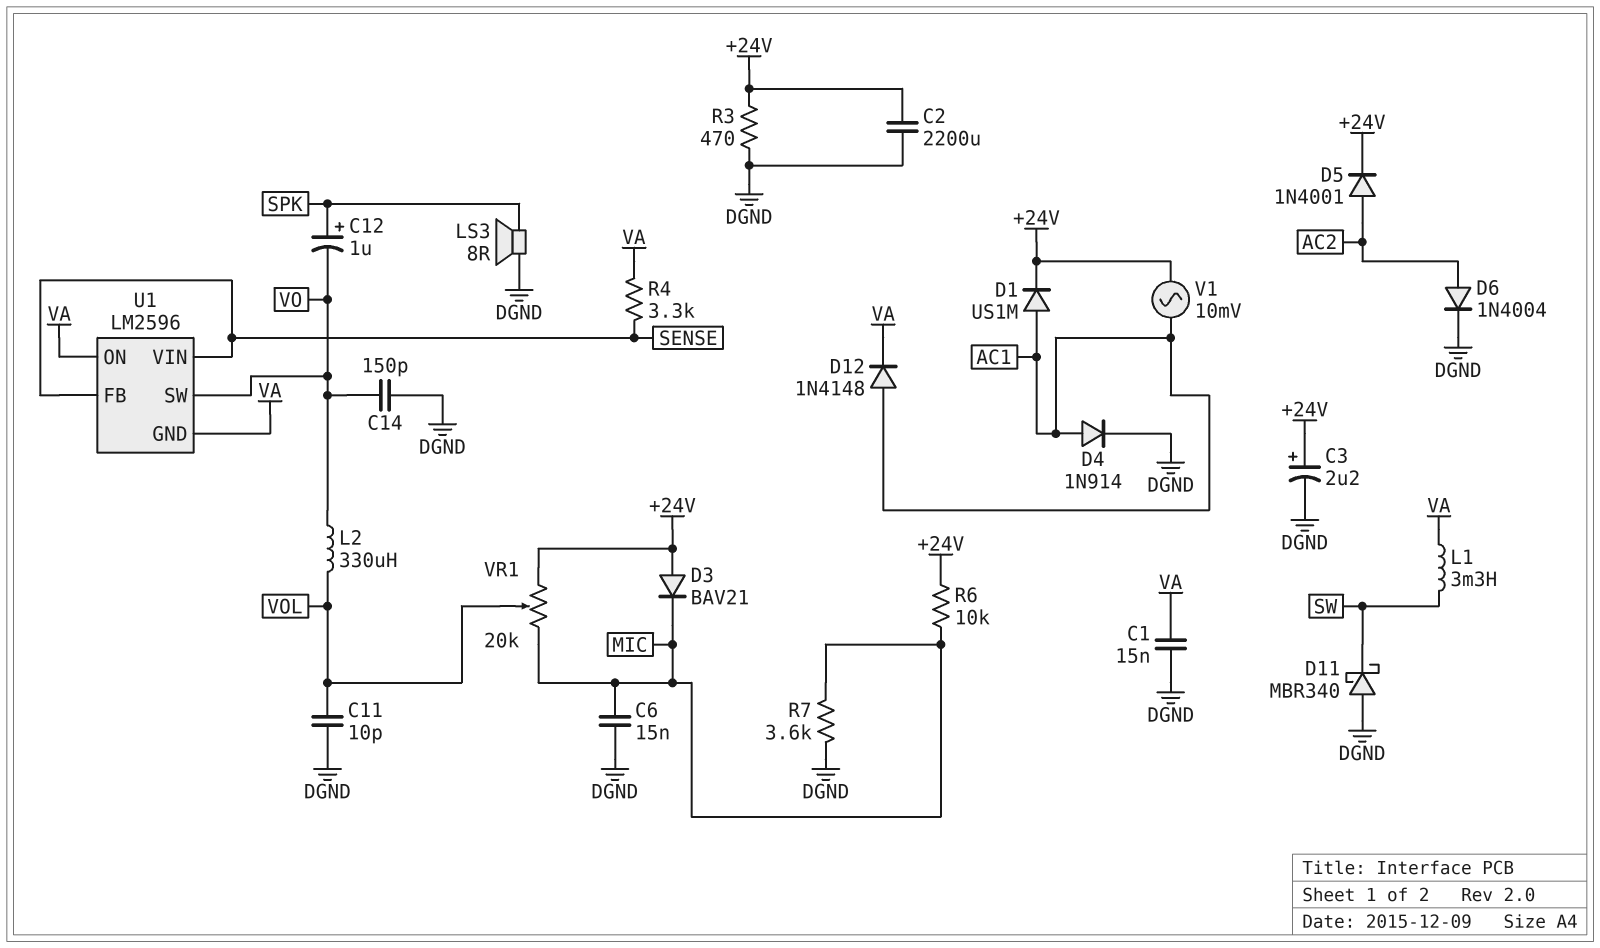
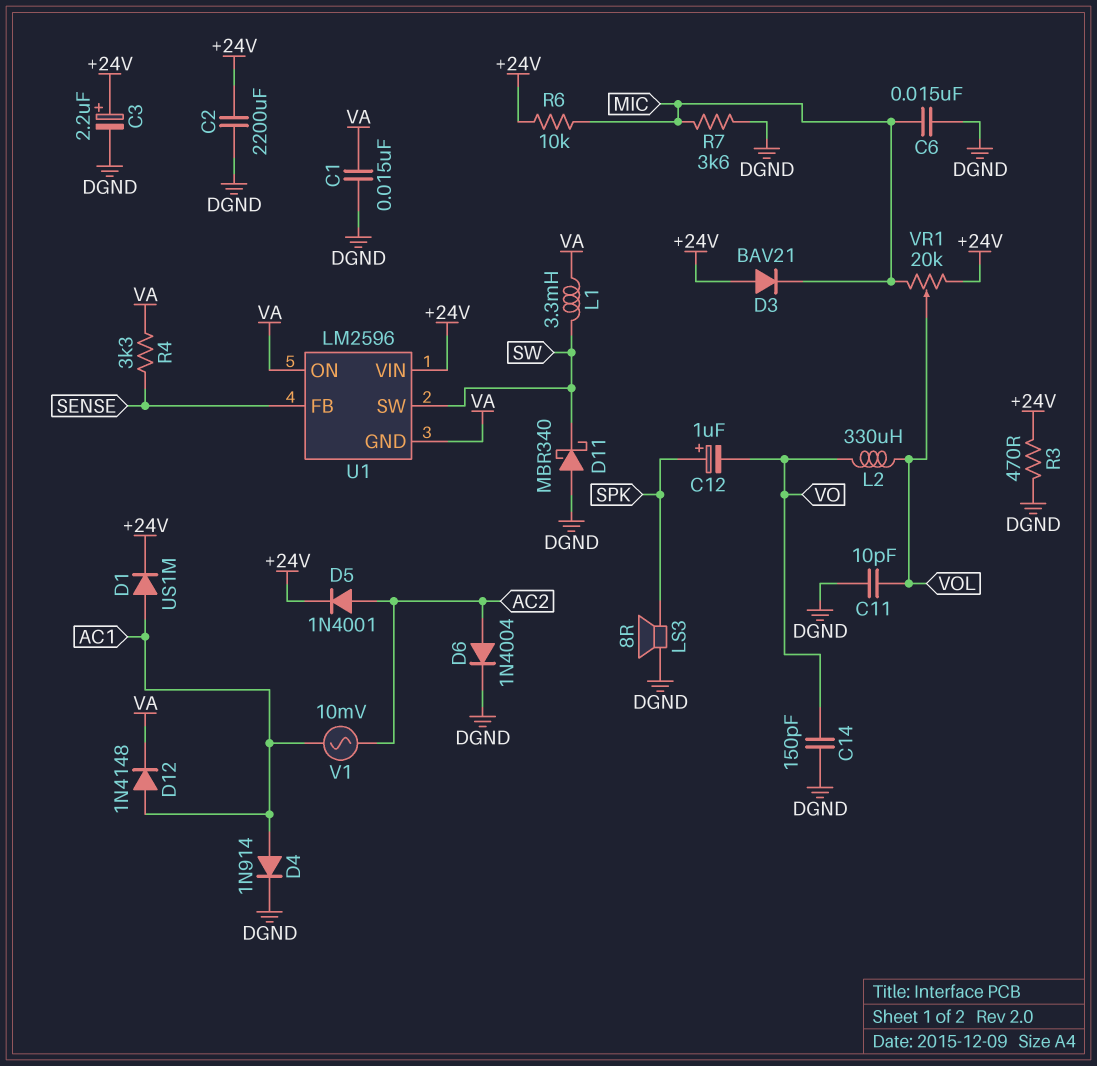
U1 pin SW: VO -> SW
U1 pin VIN: SENSE -> +24V
V1: AC 10mV (+24V, AC1) -> AC 10mV (AC1, AC2)

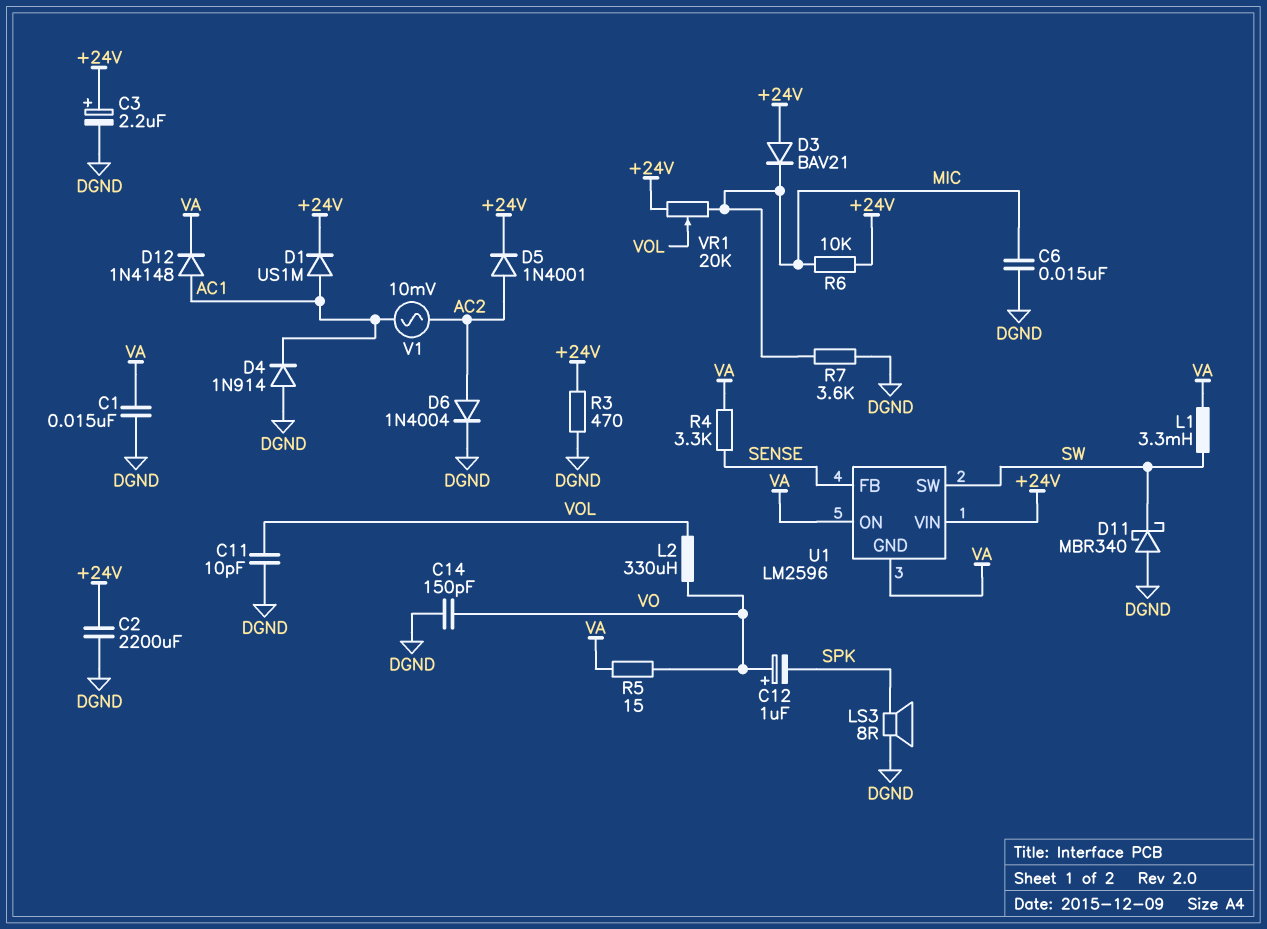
C12: 1uF (plus SPK, minus VO) -> 1uF (plus VO, minus SPK)
D4: diode 1N914 (A AC1, K DGND) -> diode 1N914 (A DGND, K AC1)
R5: none -> 15 (VA, VO)

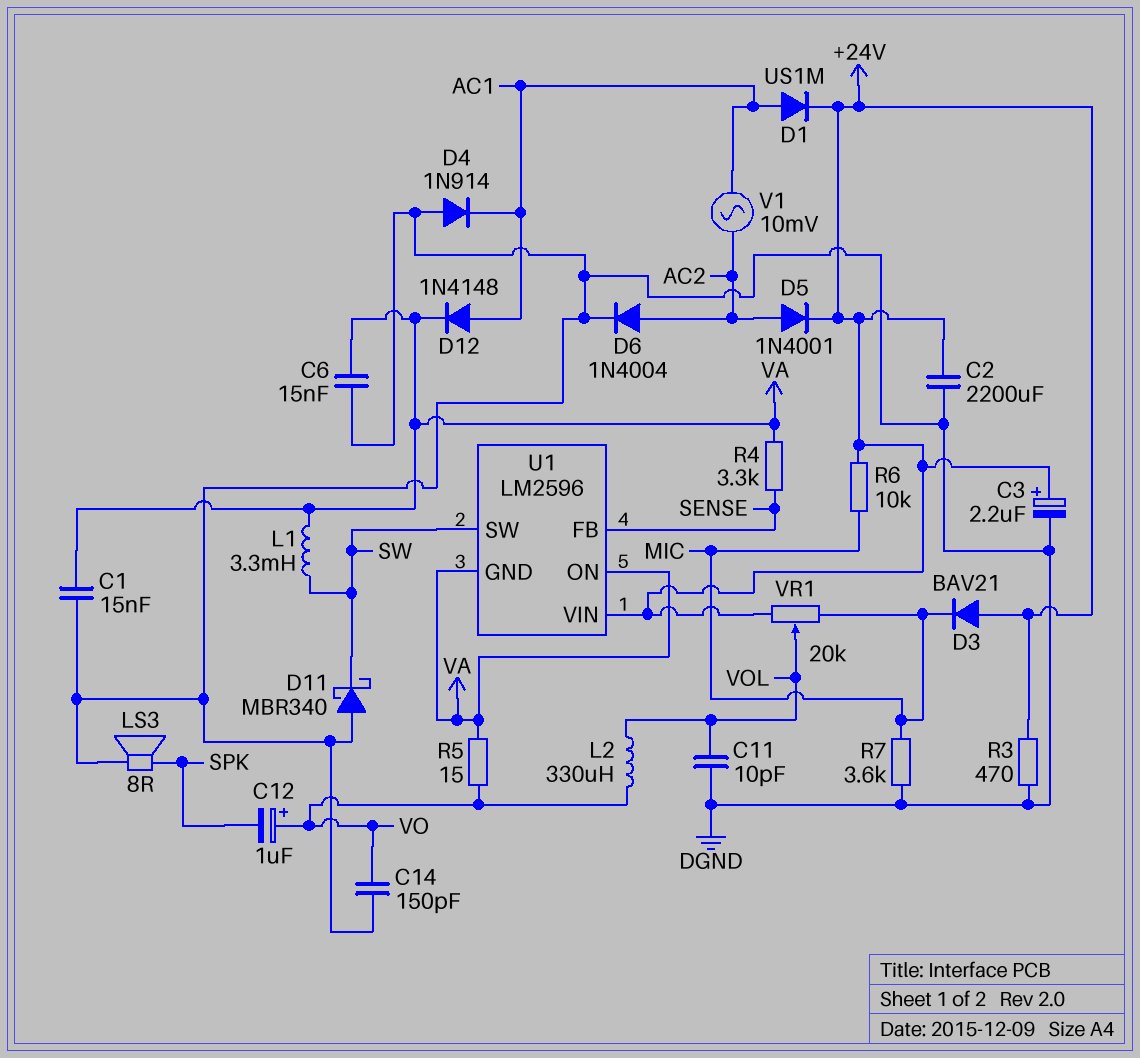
C6: 15nF (DGND, MIC) -> 15nF (DGND, VA)

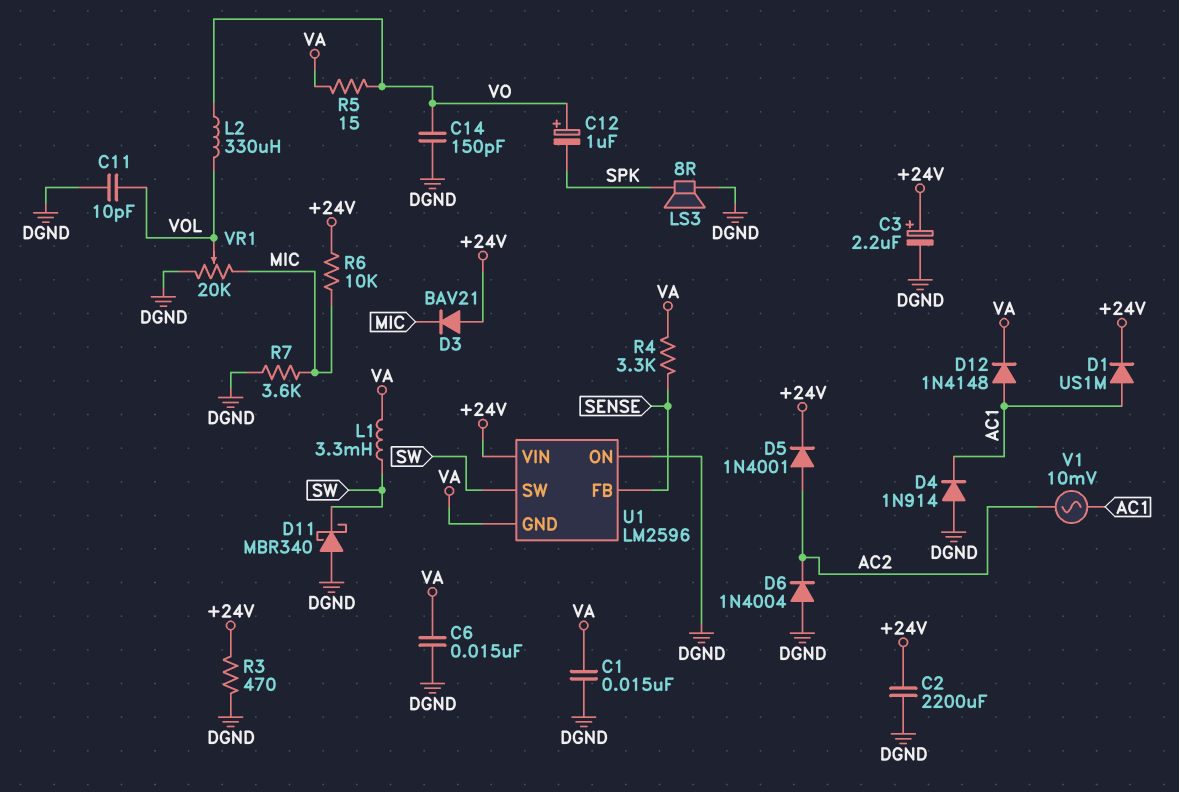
D6: diode 1N4004 (A AC2, K DGND) -> diode 1N4004 (A DGND, K AC2)
U1 pin ON: VA -> DGND
VR1: 20k (+24V, MIC, wiper VOL) -> 20k (DGND, MIC, wiper VOL)

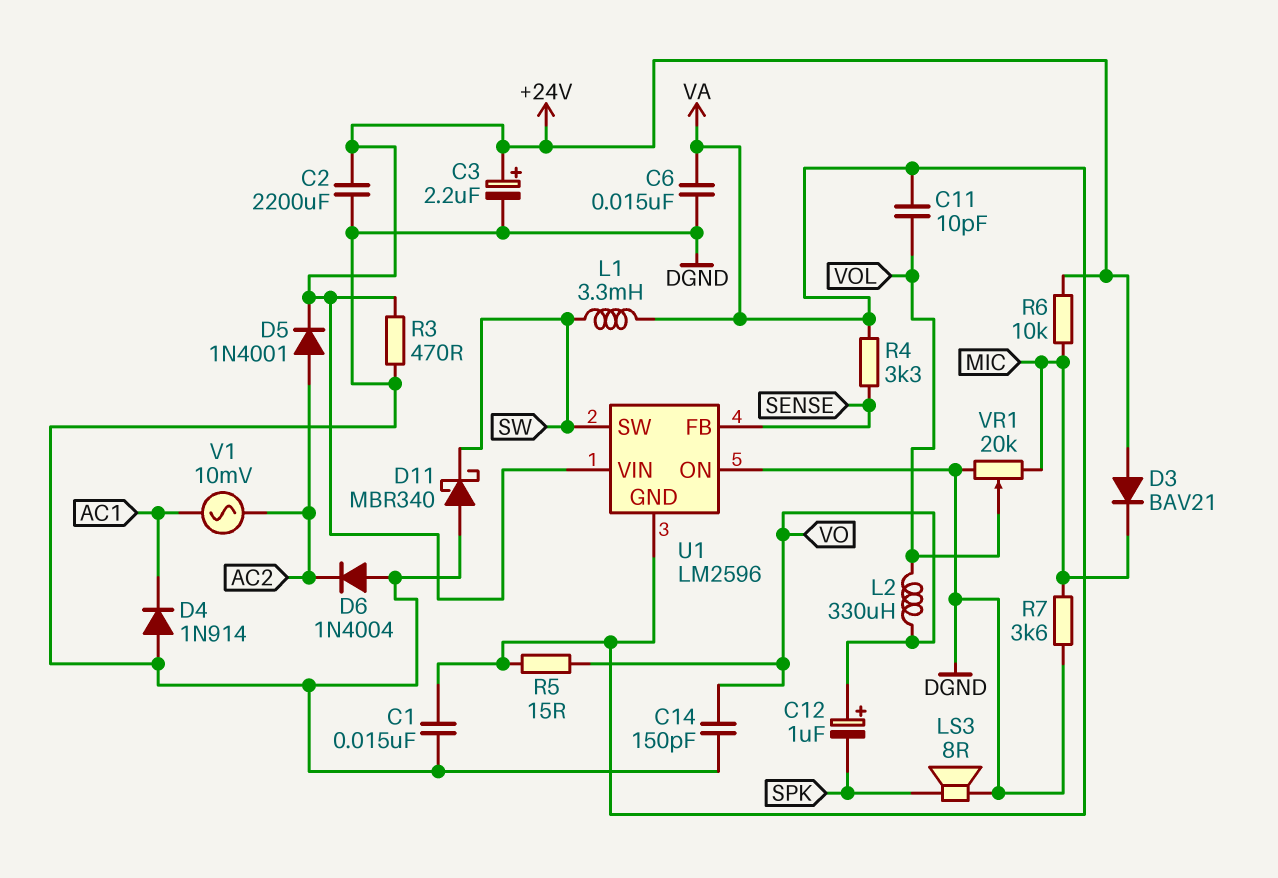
C11: 10pF (DGND, VOL) -> 10pF (VA, VOL)
D1: diode US1M (A AC1, K +24V) -> none
D12: diode 1N4148 (A AC1, K VA) -> none

